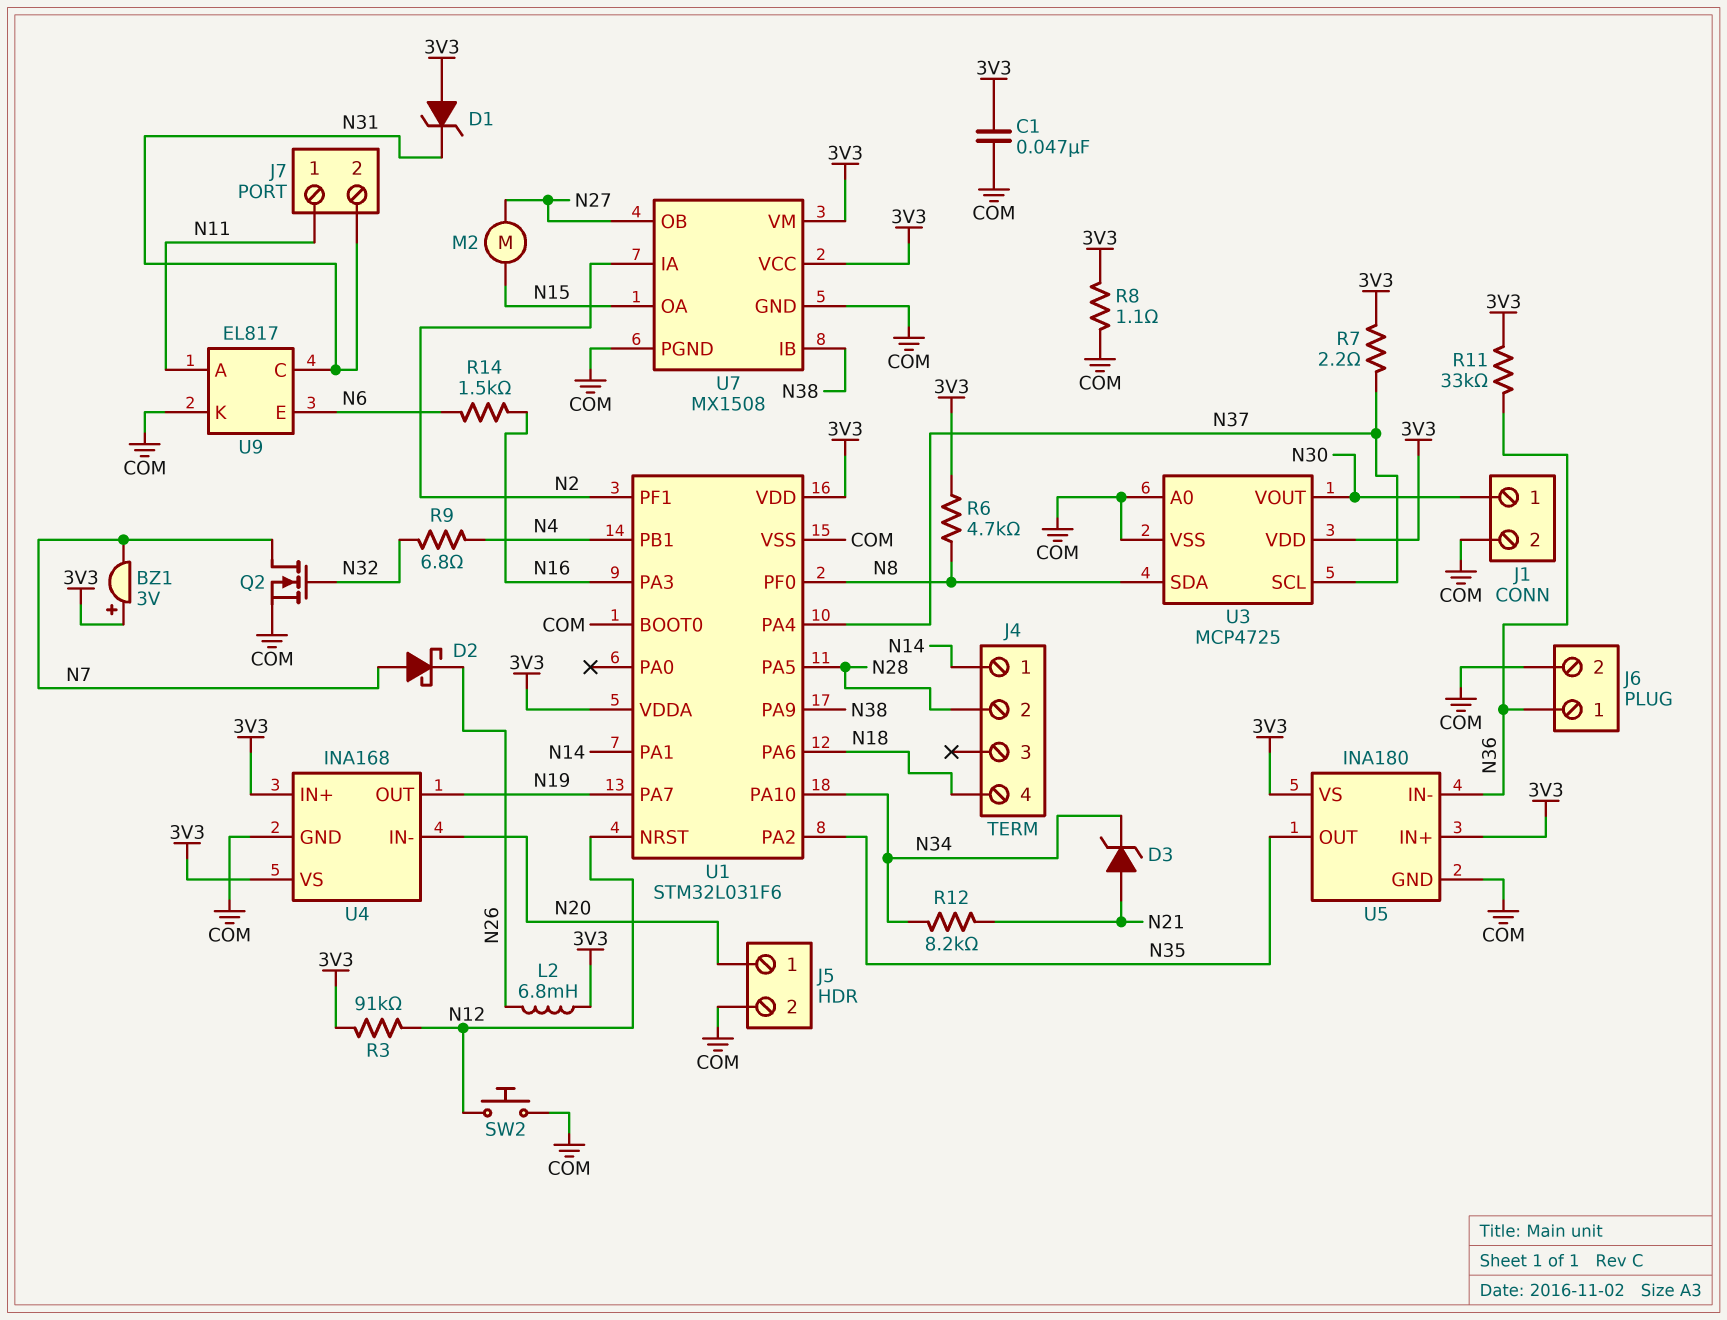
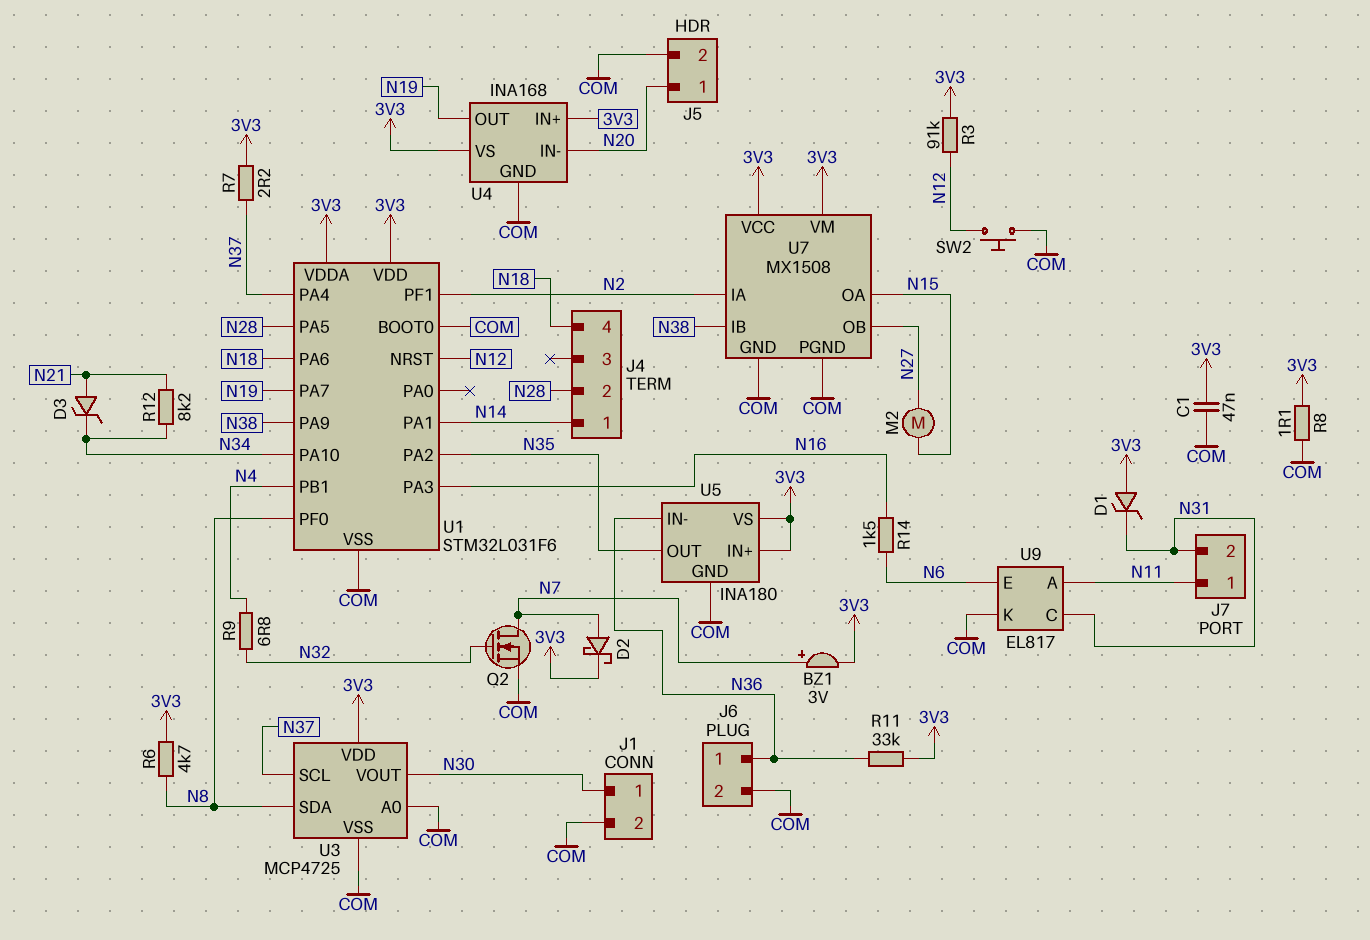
BZ1: buzzer 3V (plus 3V3, minus N7) -> buzzer 3V (plus N7, minus 3V3)
D2: schottky (A N7, K N26) -> schottky (A N7, K 3V3)
L2: 6.8mH (3V3, N26) -> none

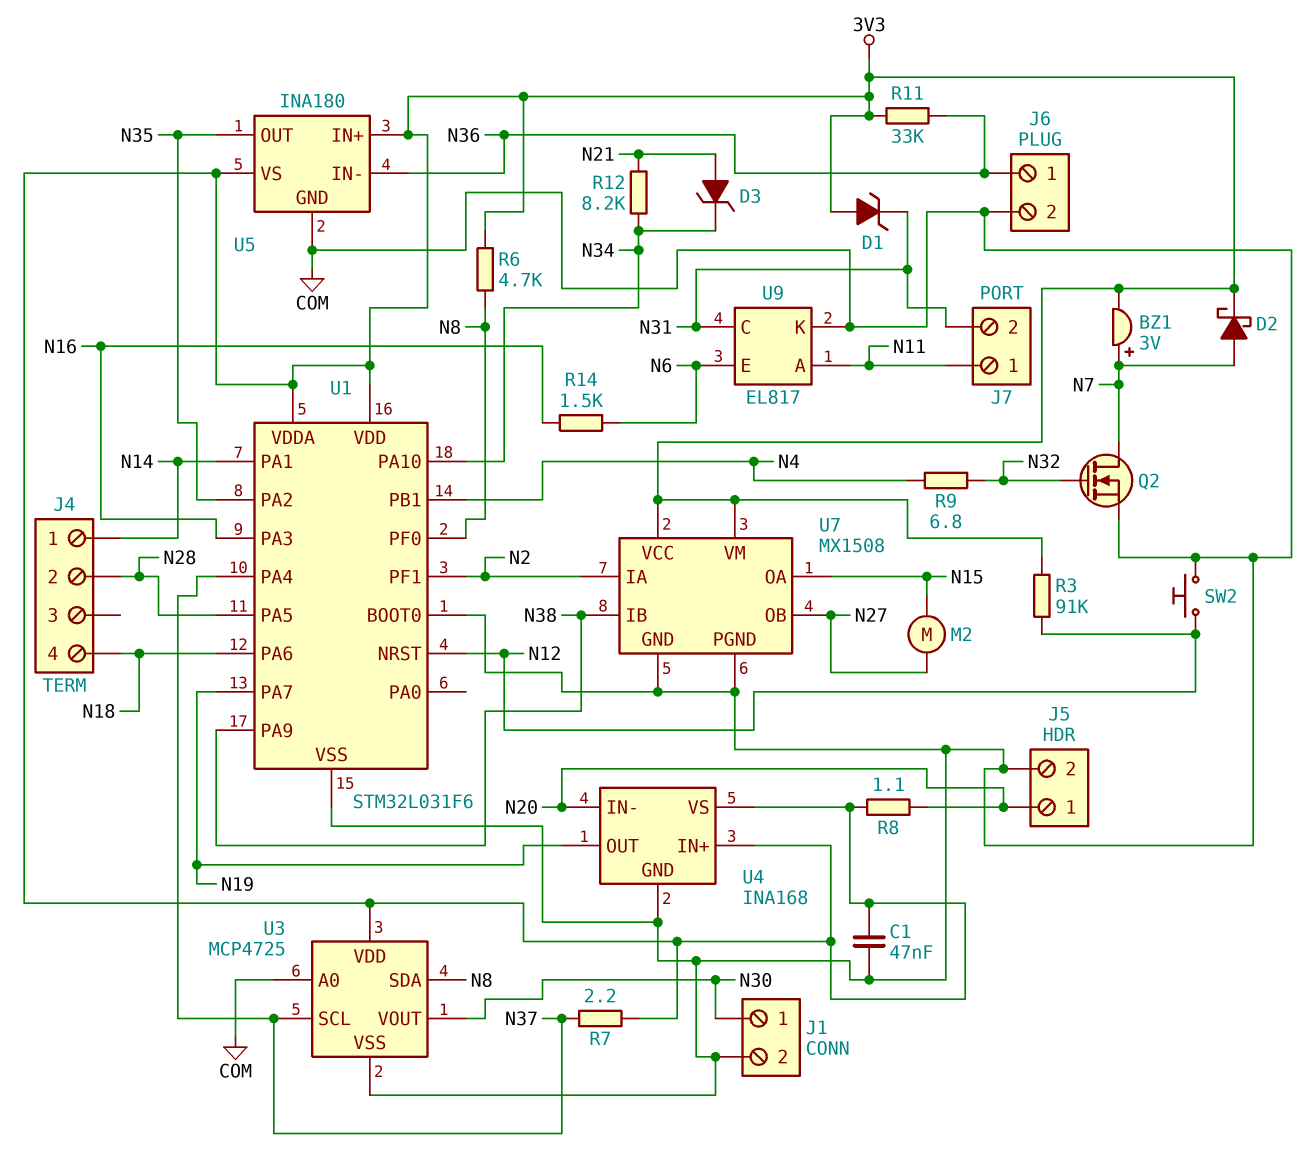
R8: 1.1 (3V3, COM) -> 1.1 (3V3, N20)

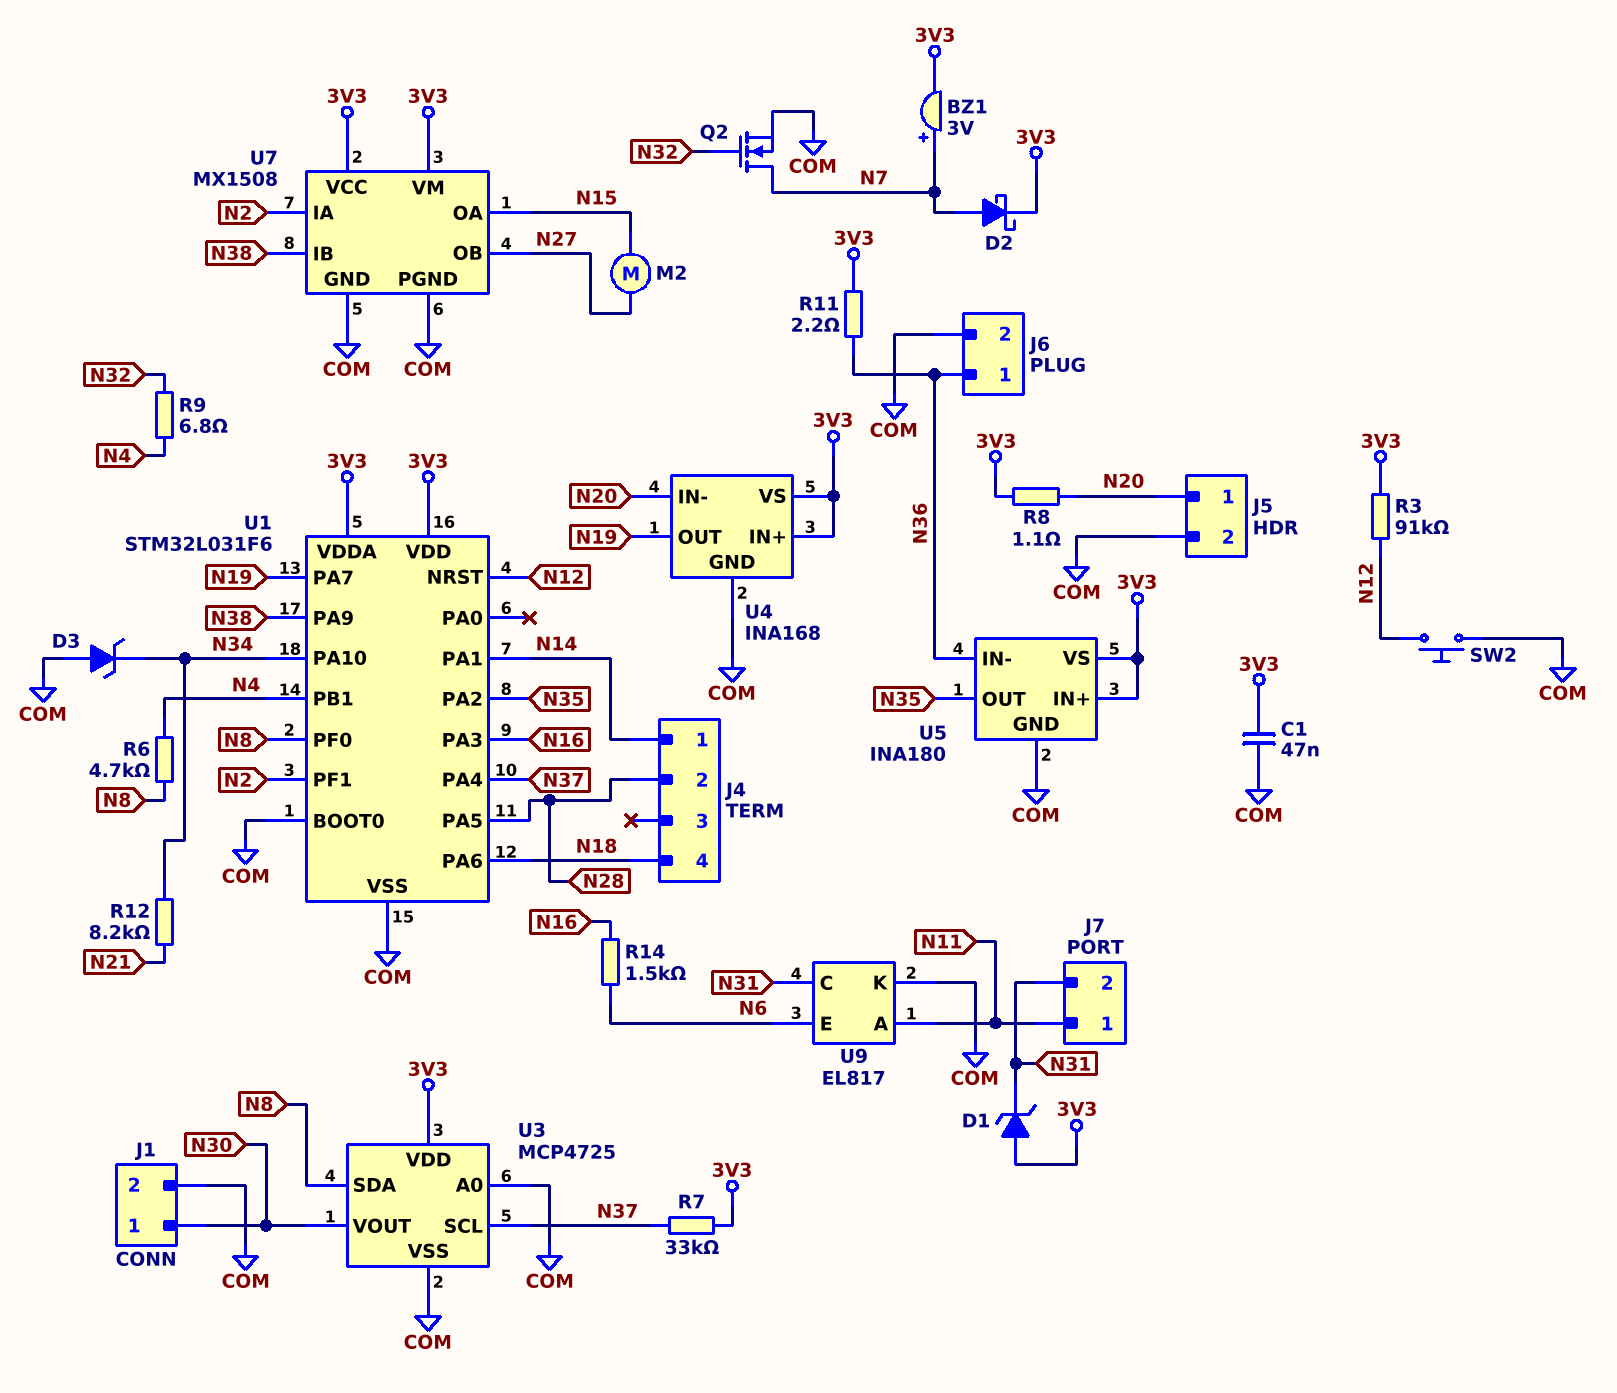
D3: zener (A N21, K N34) -> zener (A COM, K N34)
R6: 4.7k (3V3, N8) -> 4.7k (N4, N8)
R7: 2.2 (3V3, N37) -> 33k (3V3, N37)
R11: 33k (3V3, N36) -> 2.2 (3V3, N36)

